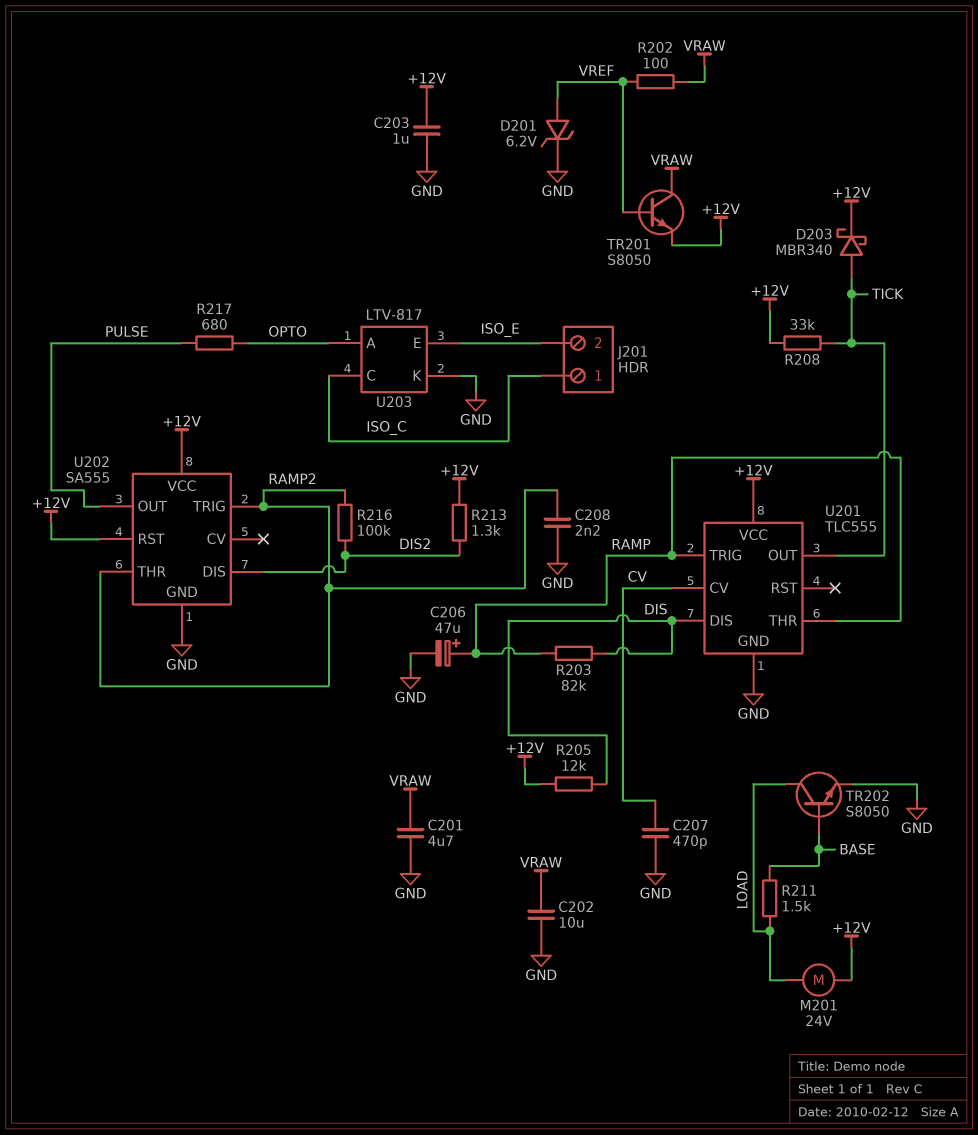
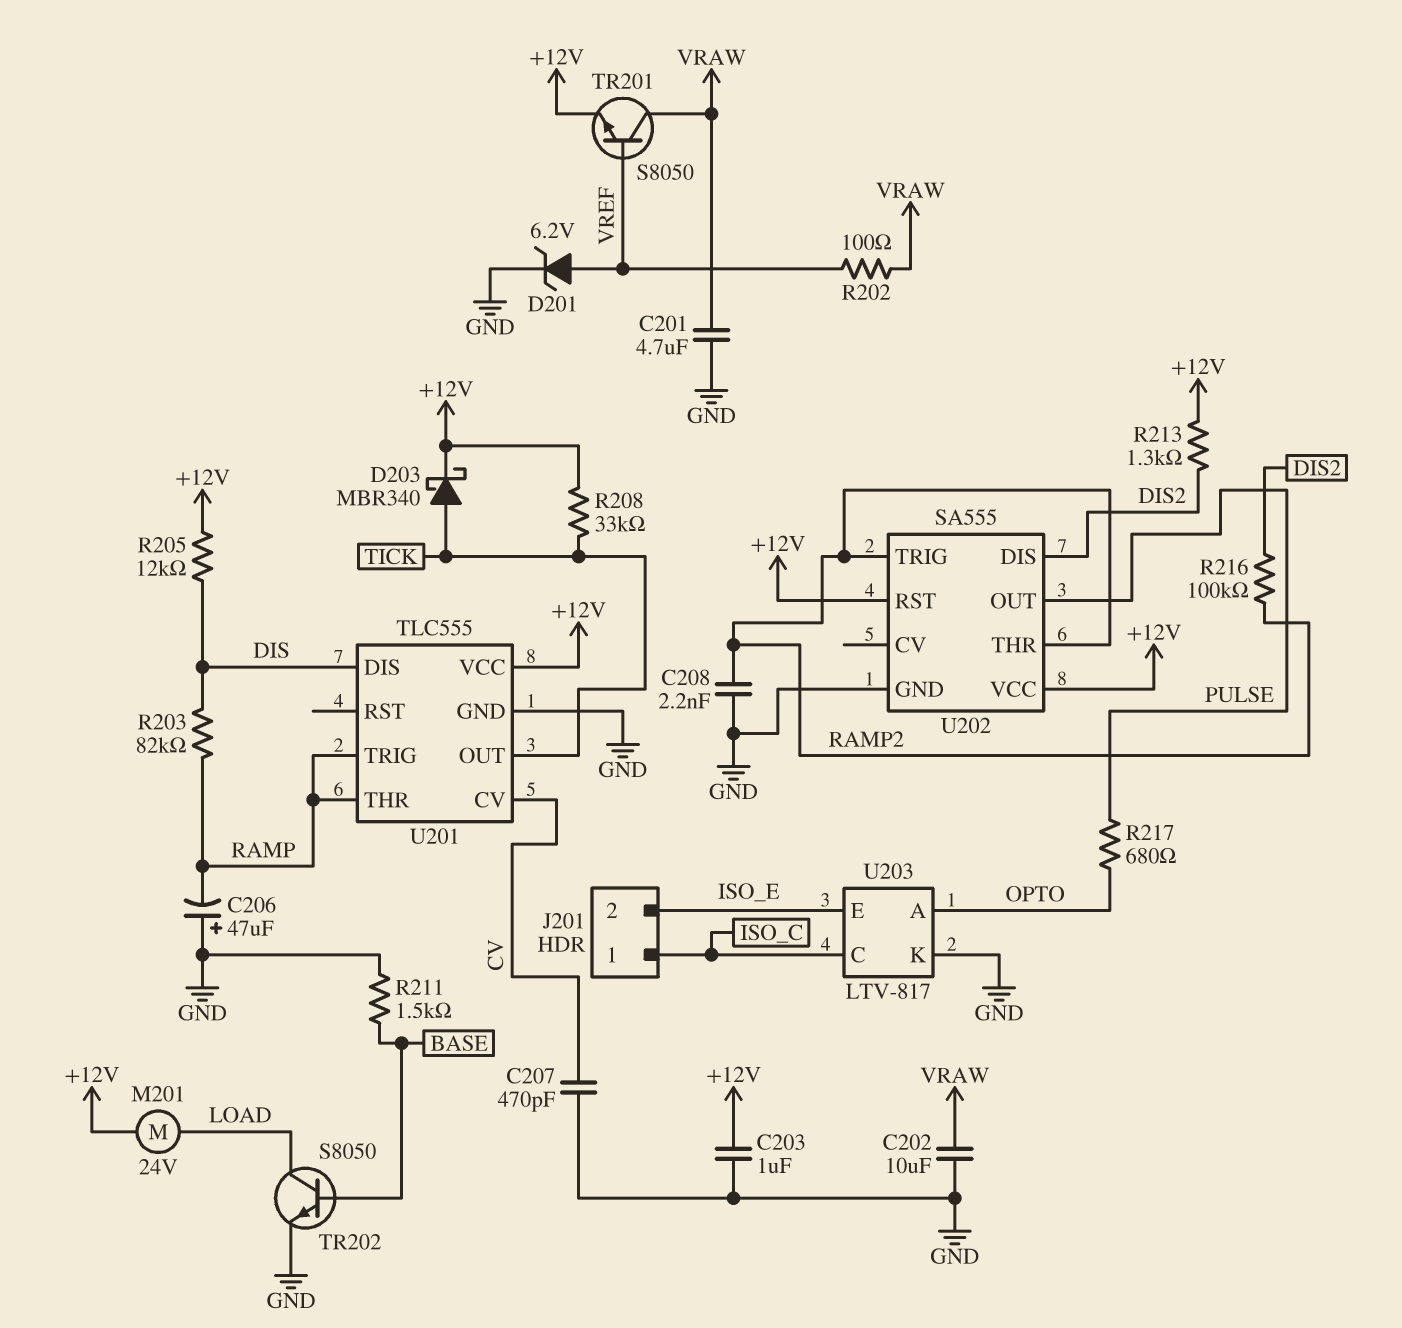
C206: 47uF (plus RAMP, minus GND) -> 47uF (plus GND, minus RAMP)
R211: 1.5k (BASE, LOAD) -> 1.5k (BASE, GND)

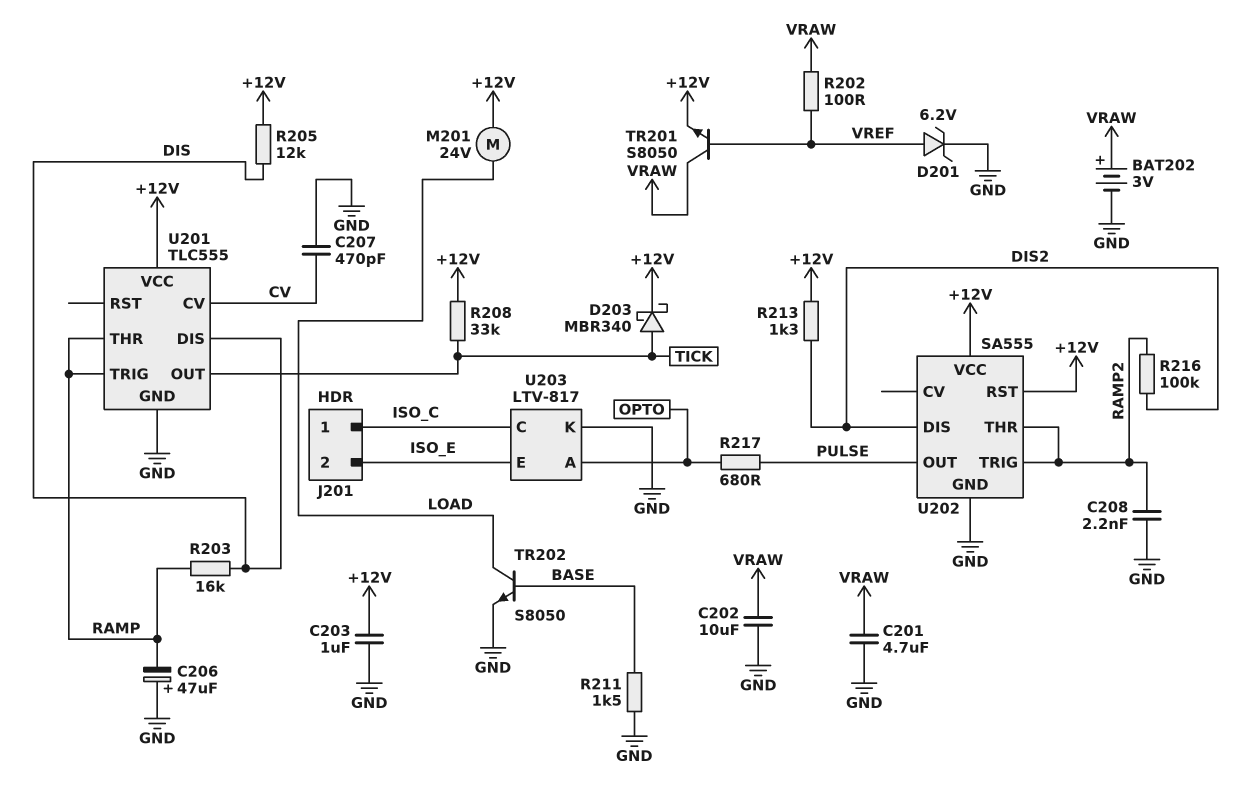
BAT202: none -> 3V (plus VRAW, minus GND)
R203: 82k (DIS, RAMP) -> 16k (DIS, RAMP)

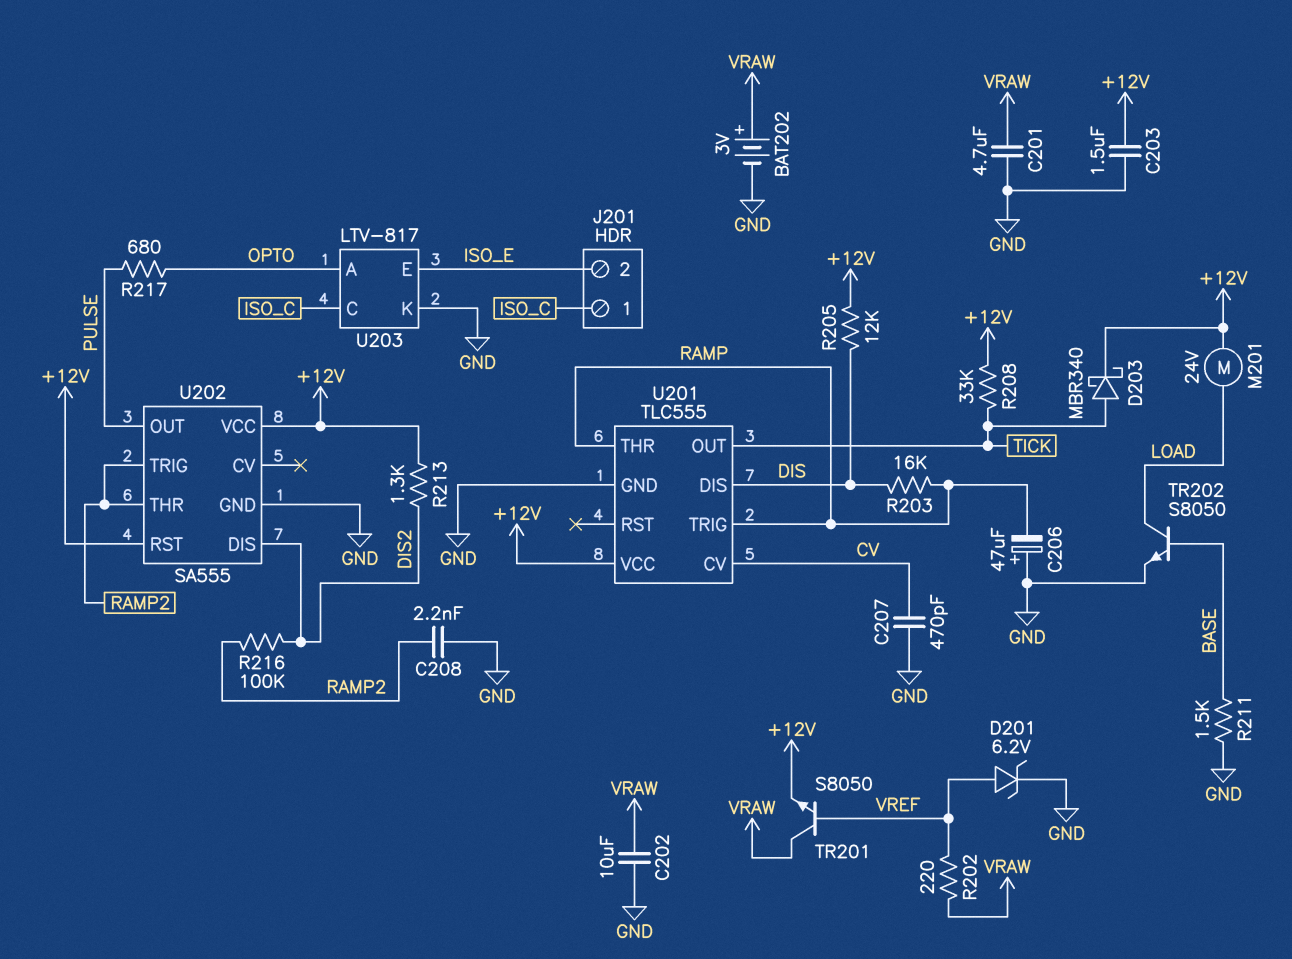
C203: 1uF (+12V, GND) -> 1.5uF (+12V, GND)
R202: 100 (VRAW, VREF) -> 220 (VRAW, VREF)

